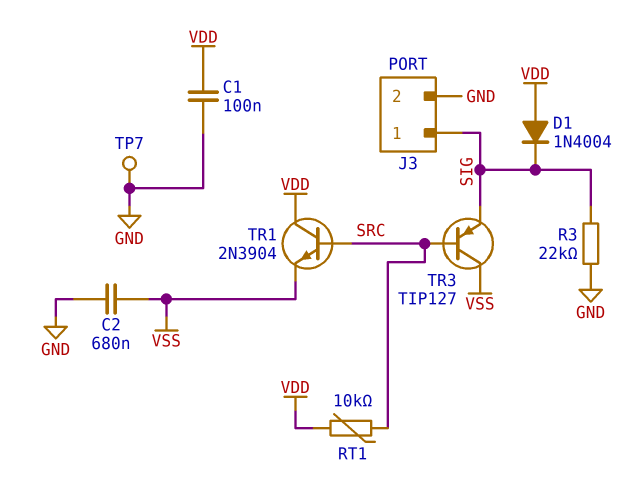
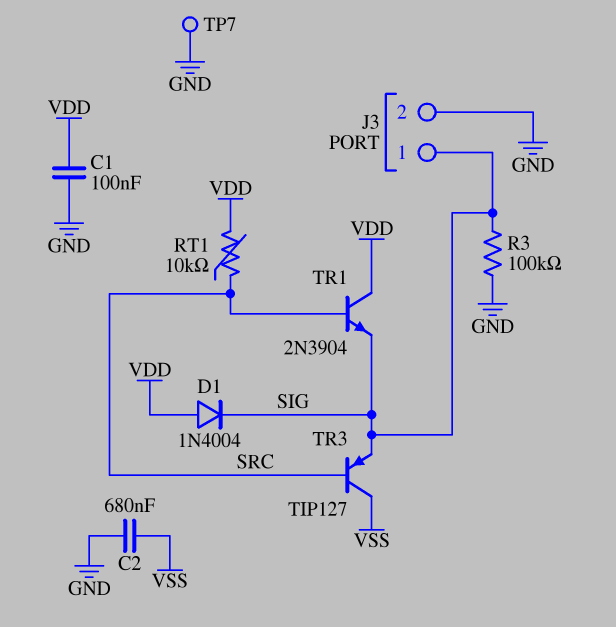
R3: 22k (GND, SIG) -> 100k (GND, SIG)
TR1: NPN 2N3904 (B SRC, C VDD, E VSS) -> NPN 2N3904 (B SRC, C VDD, E SIG)

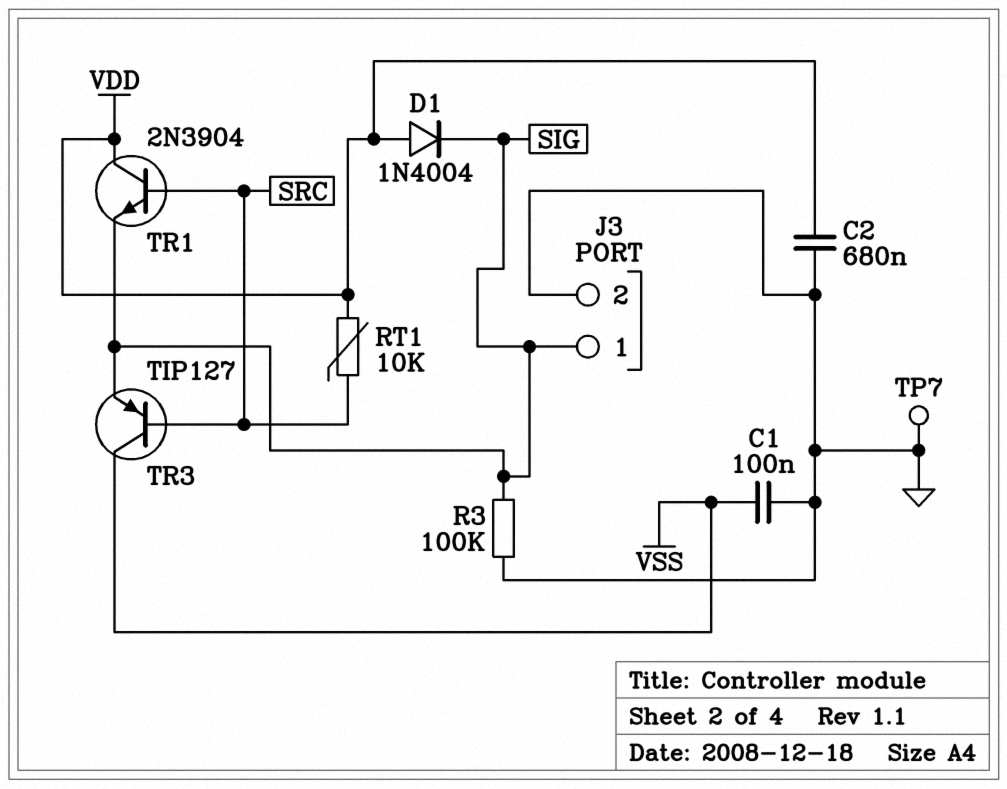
C1: 100nF (GND, VDD) -> 100nF (GND, VSS)
C2: 680nF (GND, VSS) -> 680nF (GND, VDD)

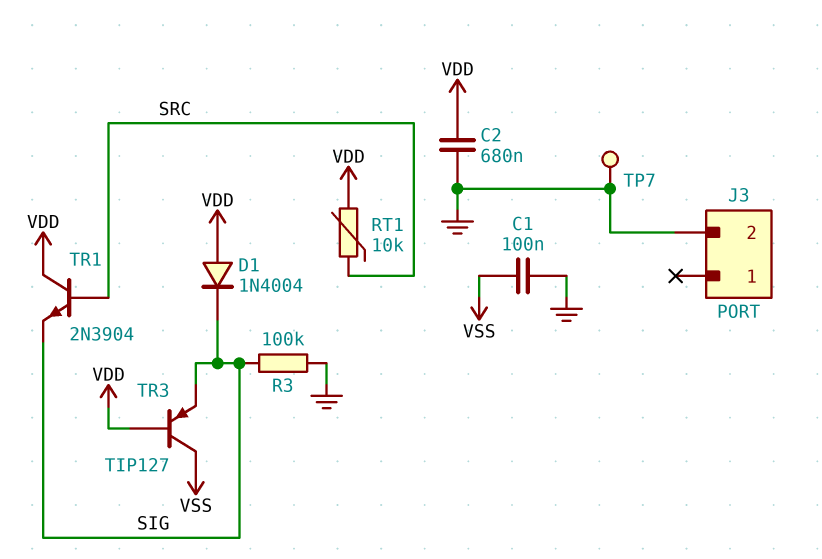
J3 pin 1: SIG -> none
TR3: PNP TIP127 (B SRC, C VSS, E SIG) -> PNP TIP127 (B VDD, C VSS, E SIG)

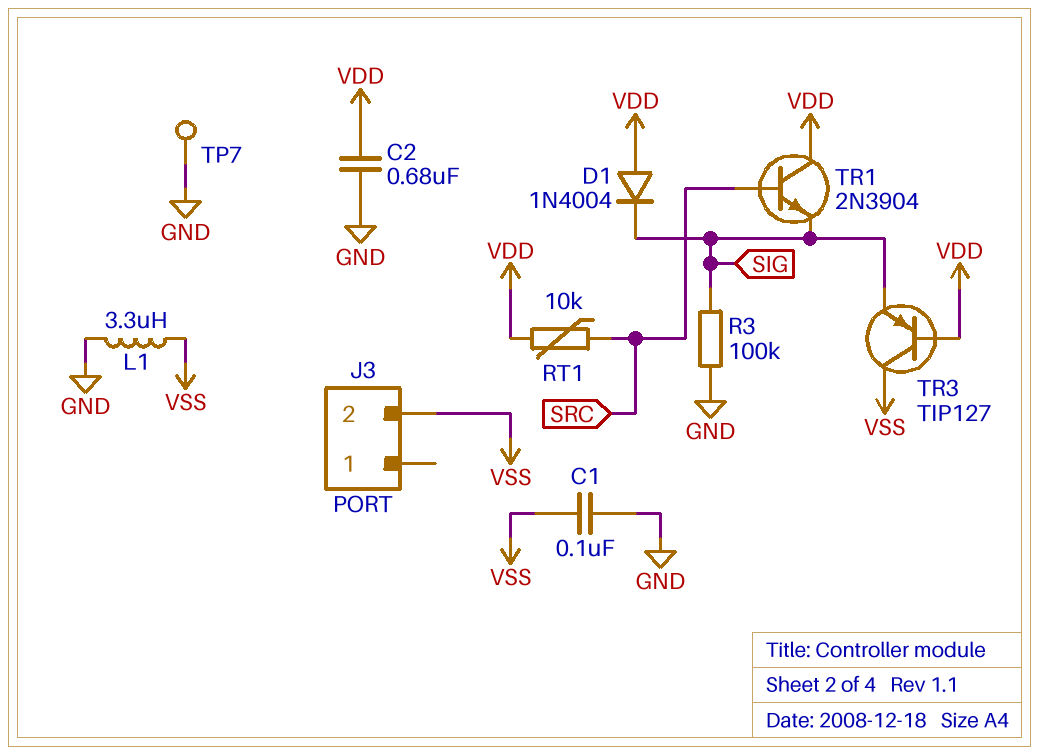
J3 pin 2: GND -> VSS
L1: none -> 3.3uH (GND, VSS)

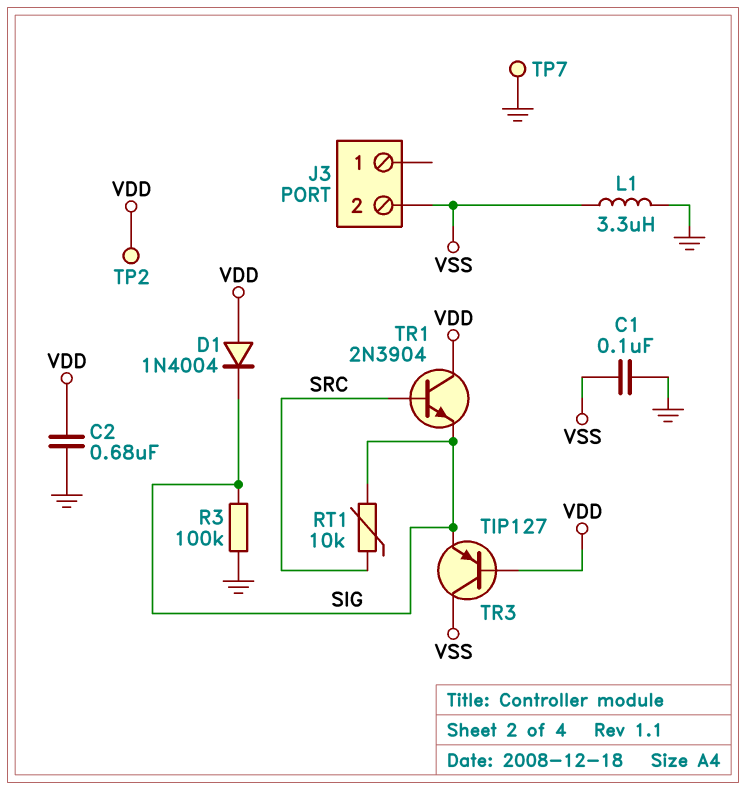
RT1: 10k (SRC, VDD) -> 10k (SIG, SRC)
TP2: none -> test point (VDD)

